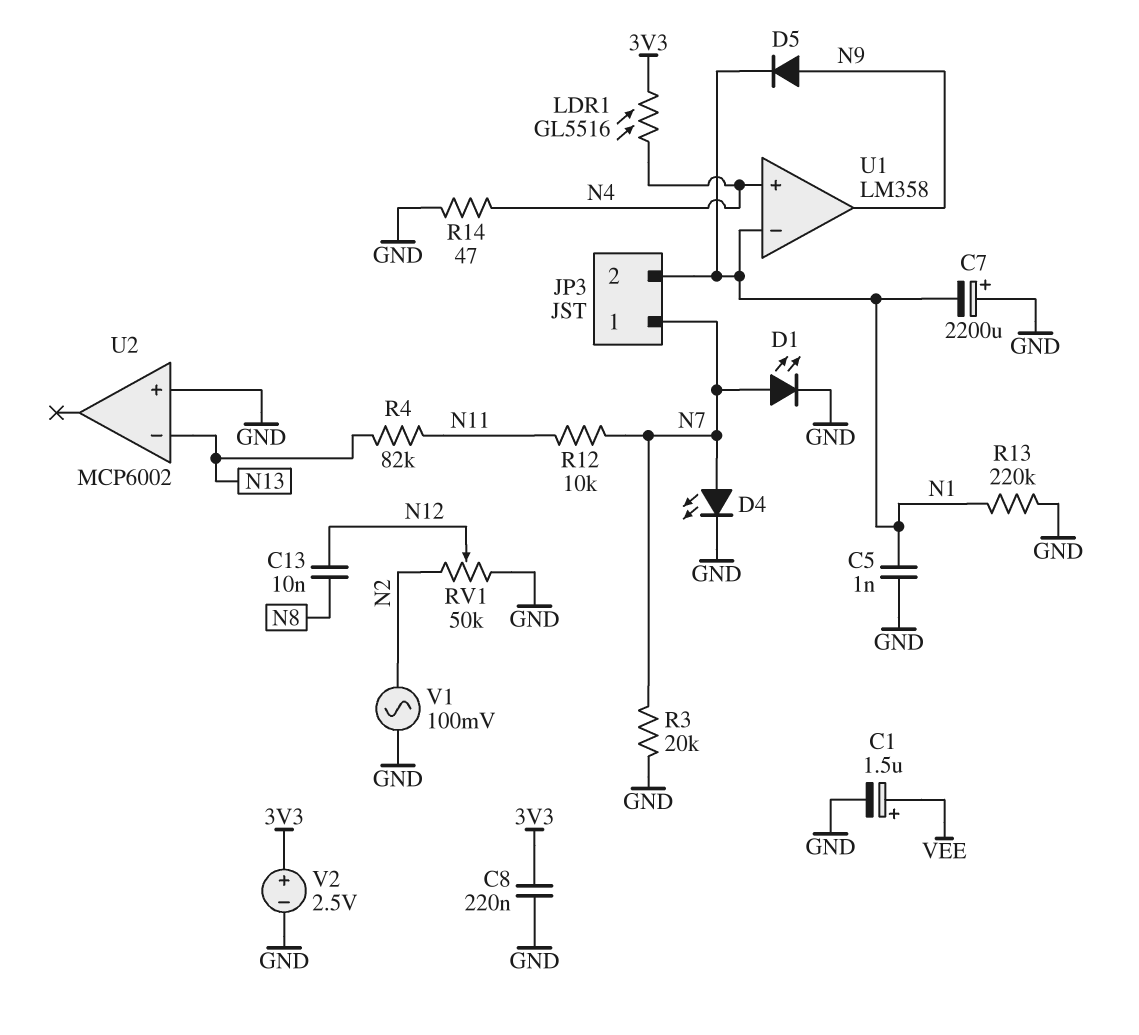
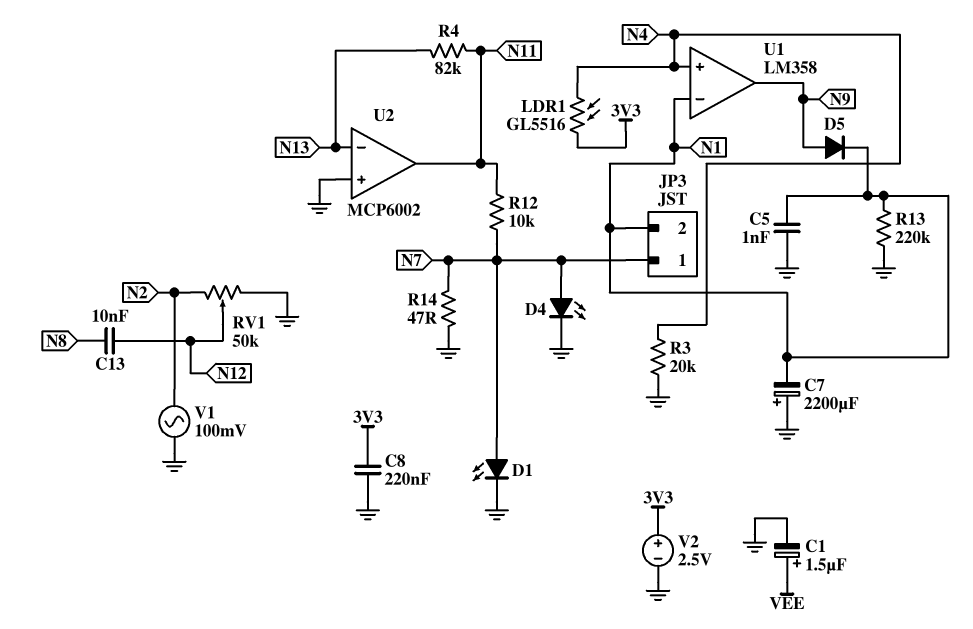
R3: 20k (GND, N7) -> 20k (GND, N4)
R14: 47 (GND, N4) -> 47 (GND, N7)
U2 pin out: none -> N11

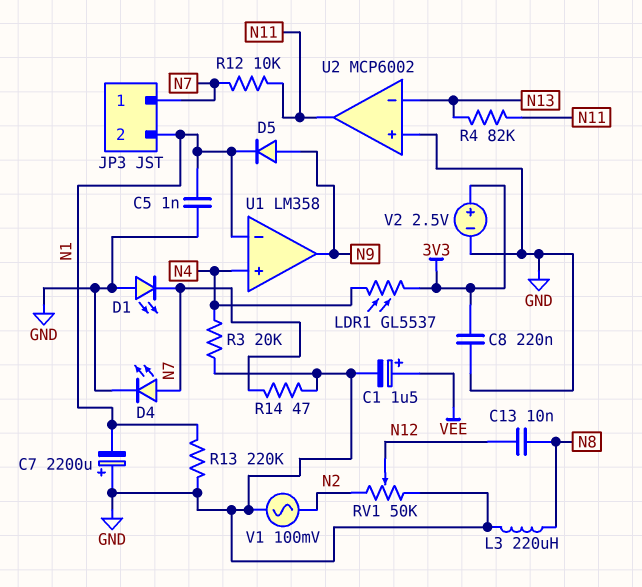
D1: LED (A N7, K GND) -> LED (A GND, K N7)
L3: none -> 220uH (GND, N8)
LDR1: GL5516 (3V3, N4) -> GL5537 (3V3, N4)

